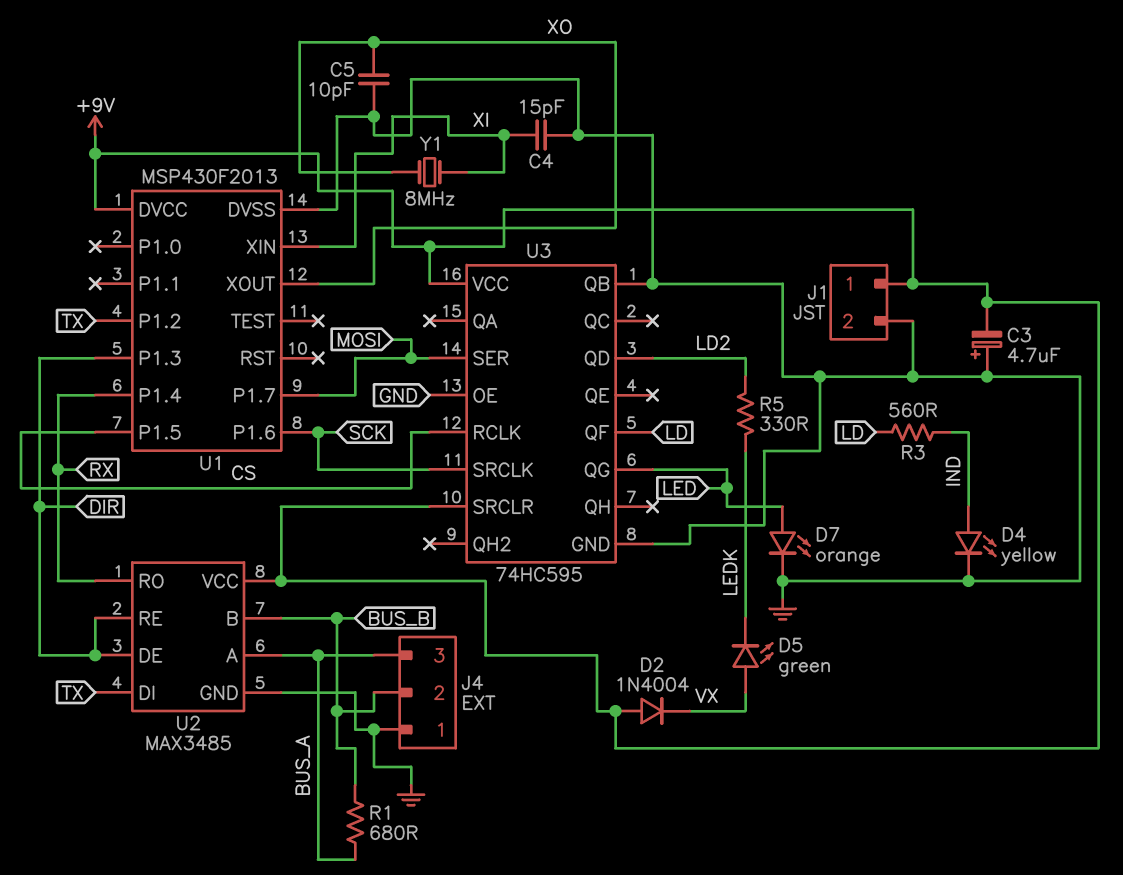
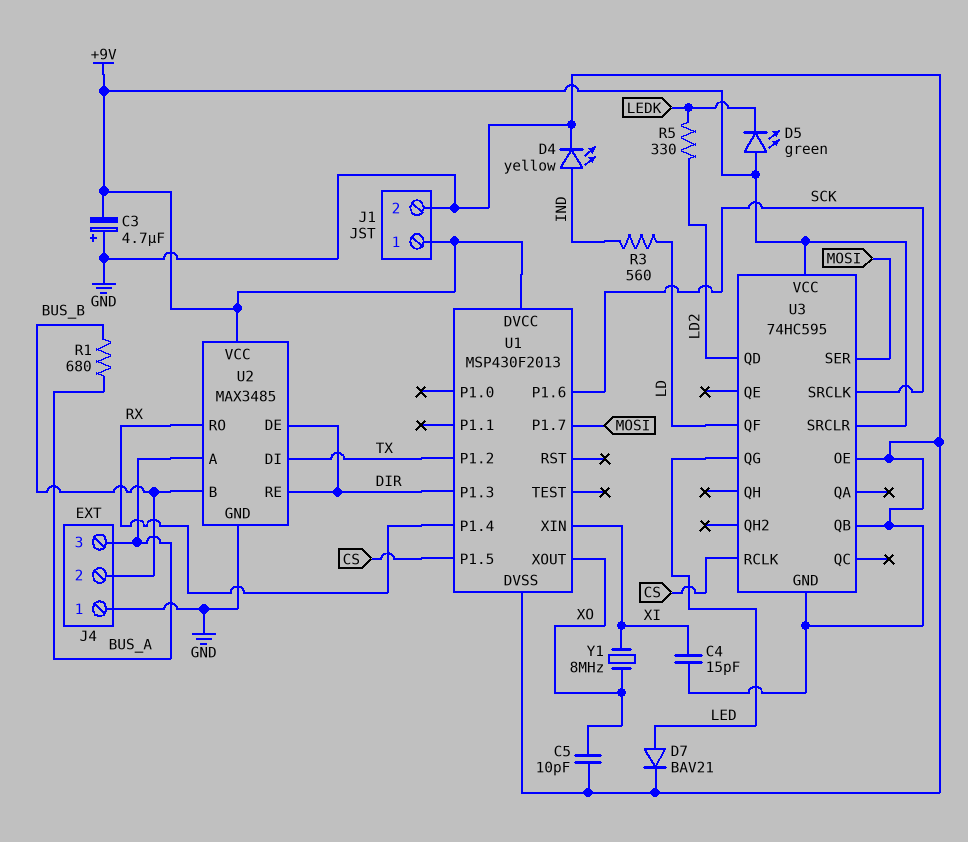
D2: diode 1N4004 (A +9V, K VX) -> none
D5: LED green (A VX, K LEDK) -> LED green (A +9V, K LEDK)
D7: LED orange (A LED, K GND) -> diode BAV21 (A LED, K GND)

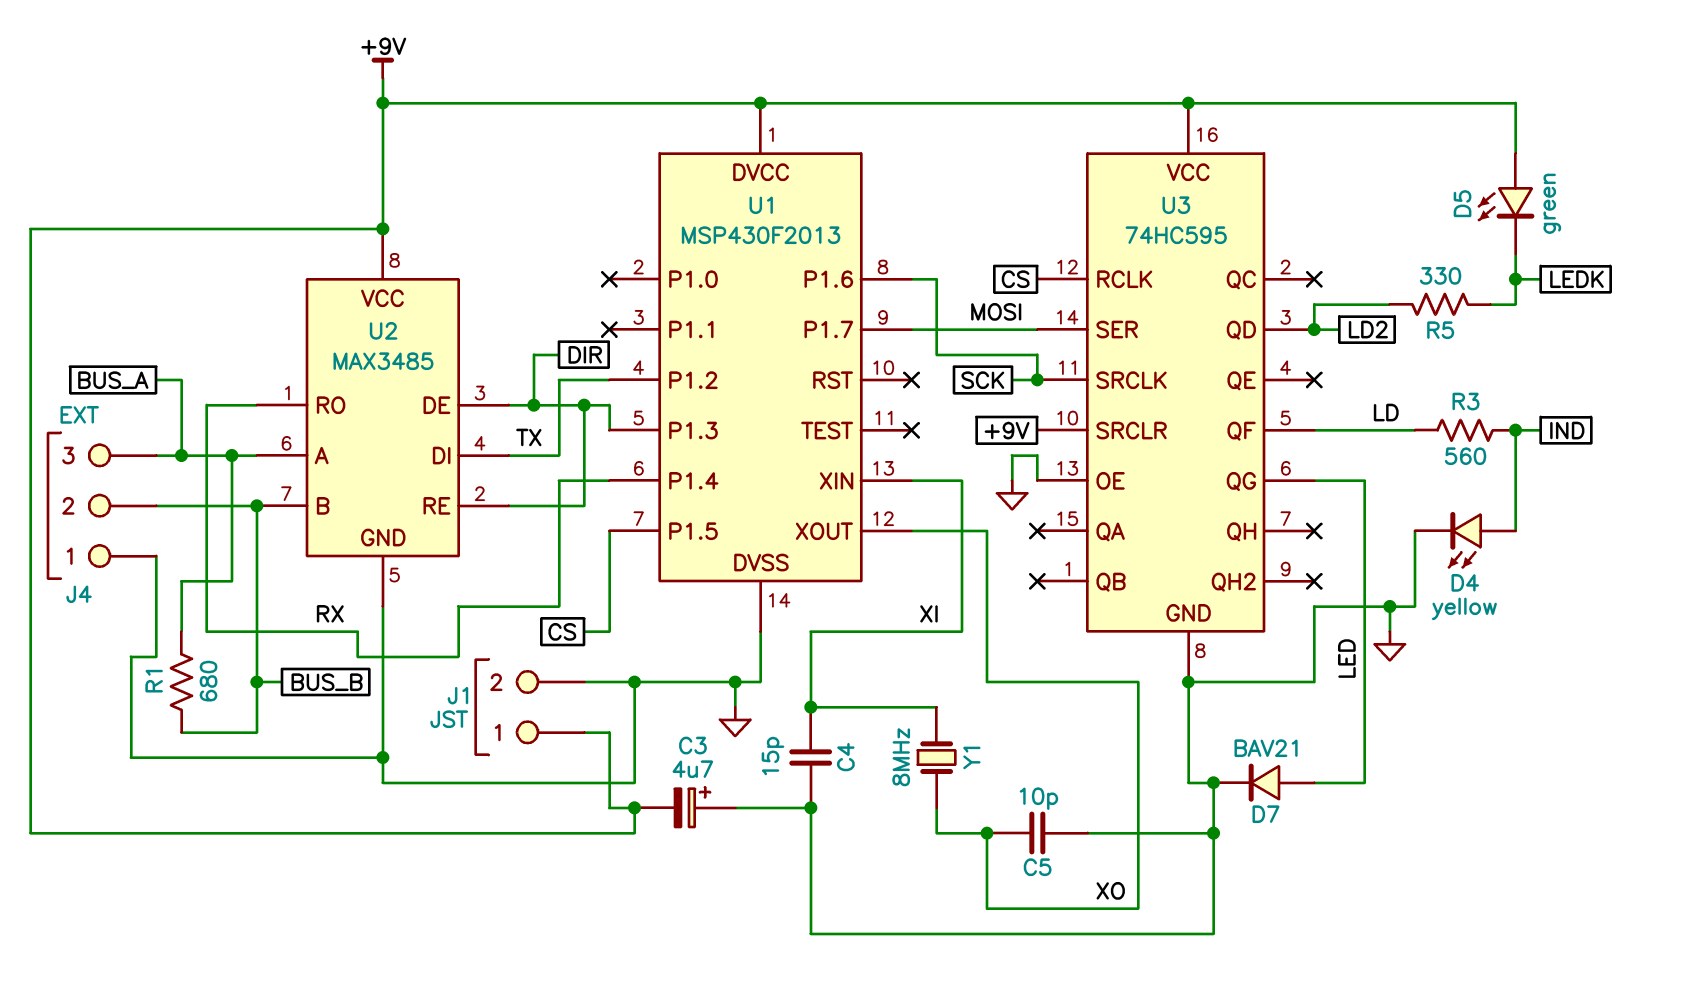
U3 pin QB: GND -> none

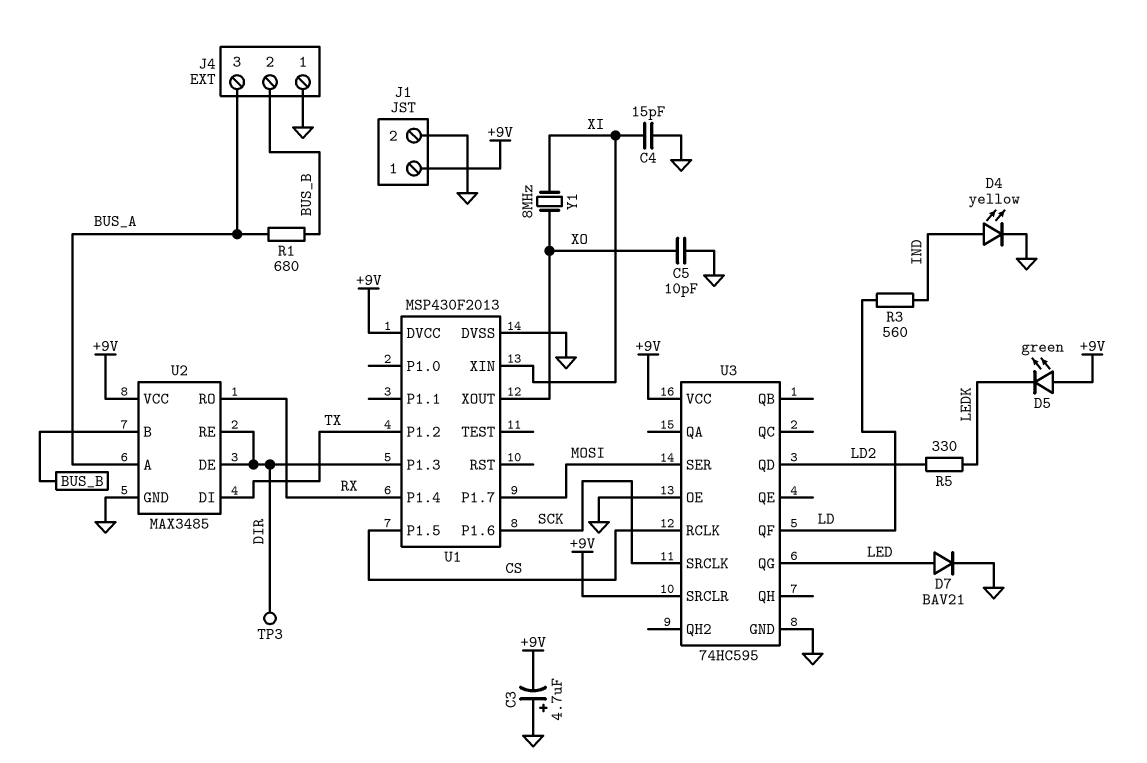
TP3: none -> test point (DIR)

